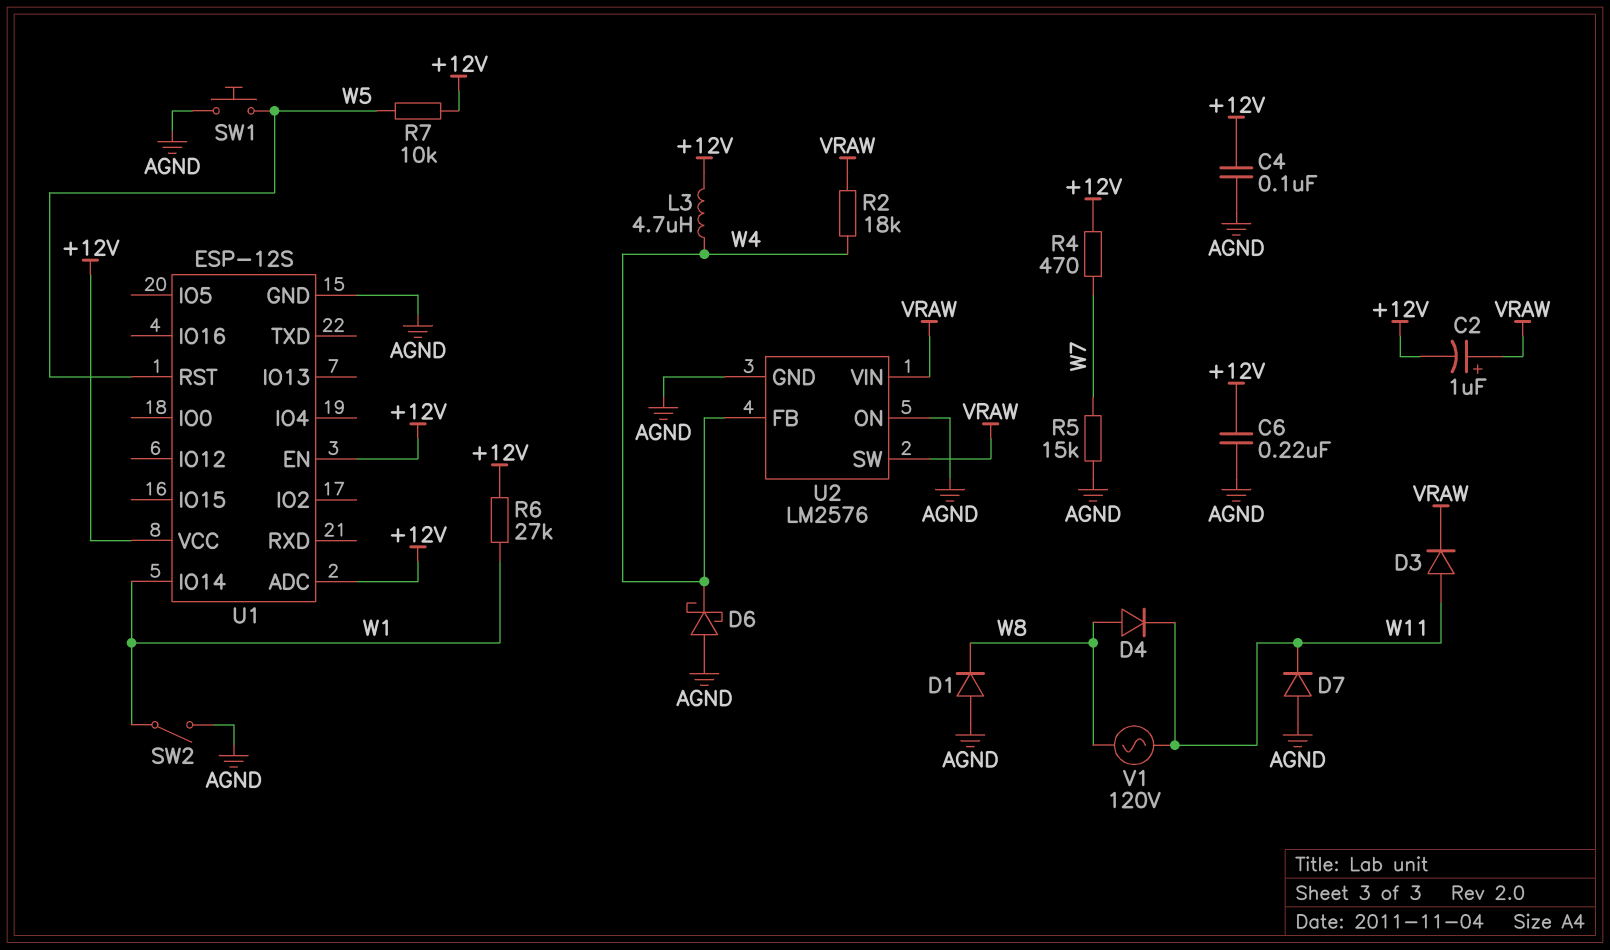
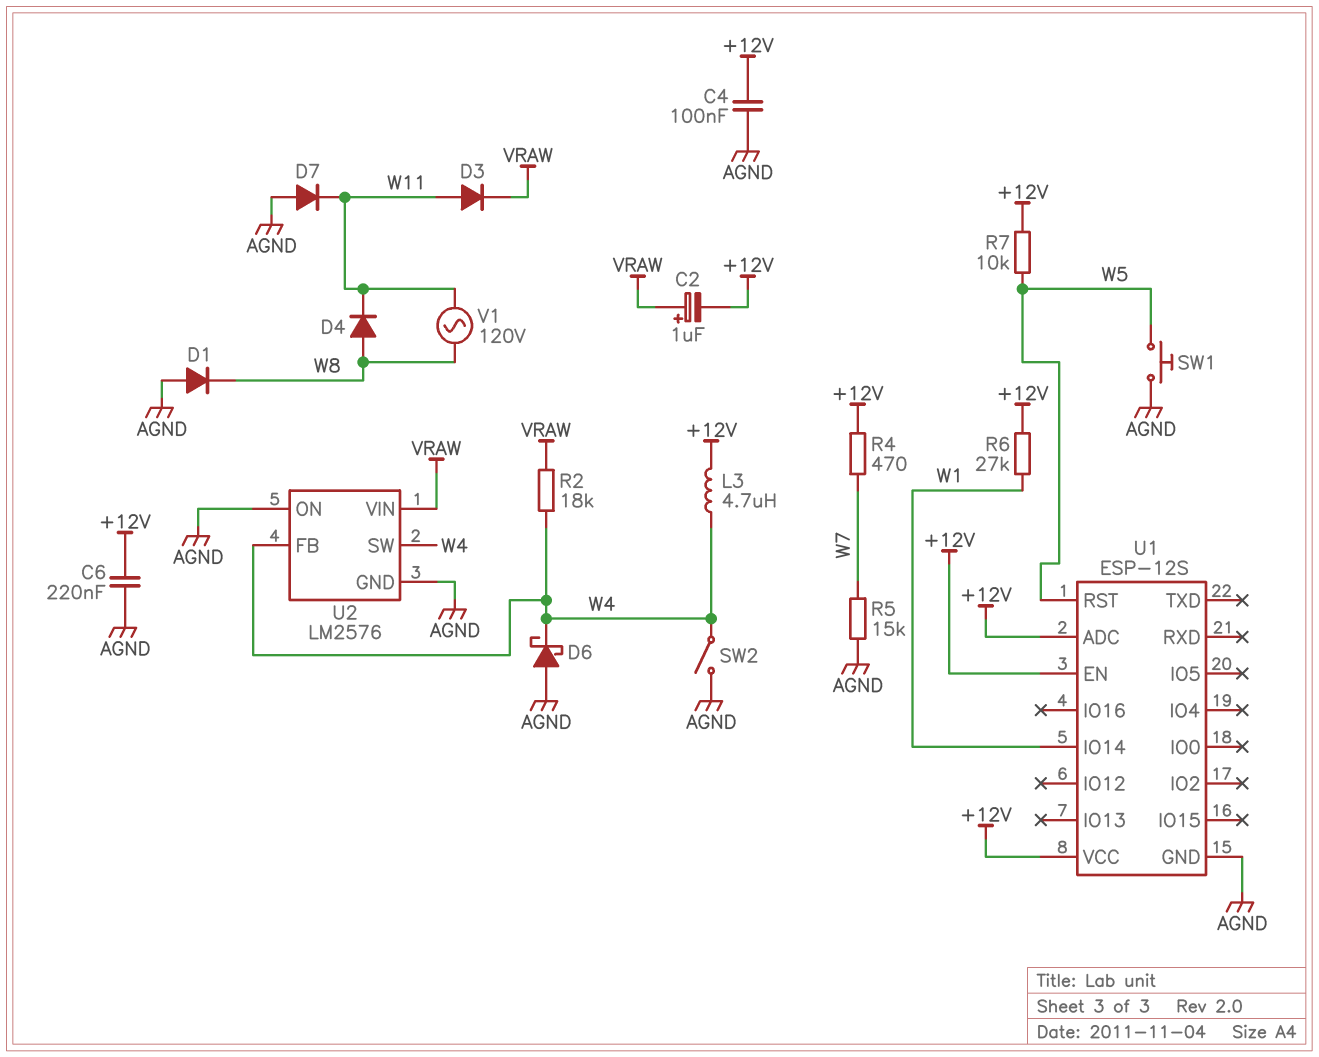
SW2: switch (AGND, W1) -> switch (AGND, W4)
U2 pin SW: VRAW -> W4

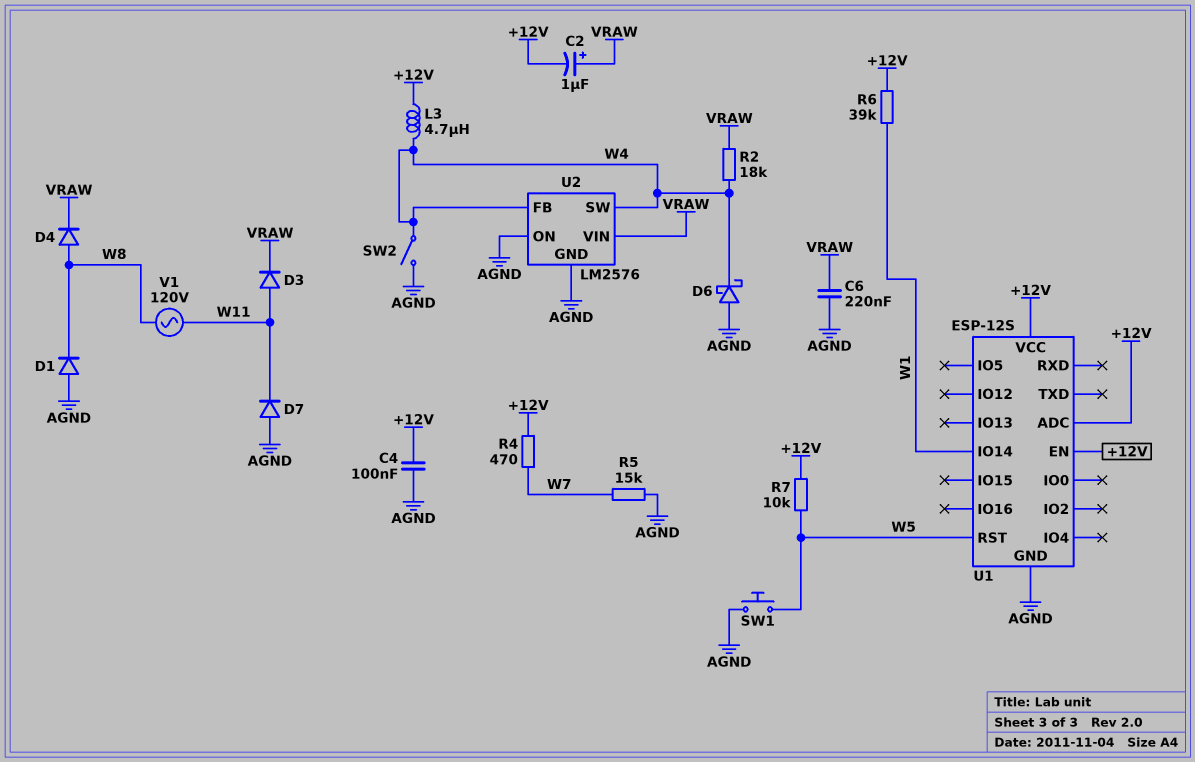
C6: 220nF (+12V, AGND) -> 220nF (AGND, VRAW)
D4: diode (A W8, K W11) -> diode (A W8, K VRAW)
R6: 27k (+12V, W1) -> 39k (+12V, W1)

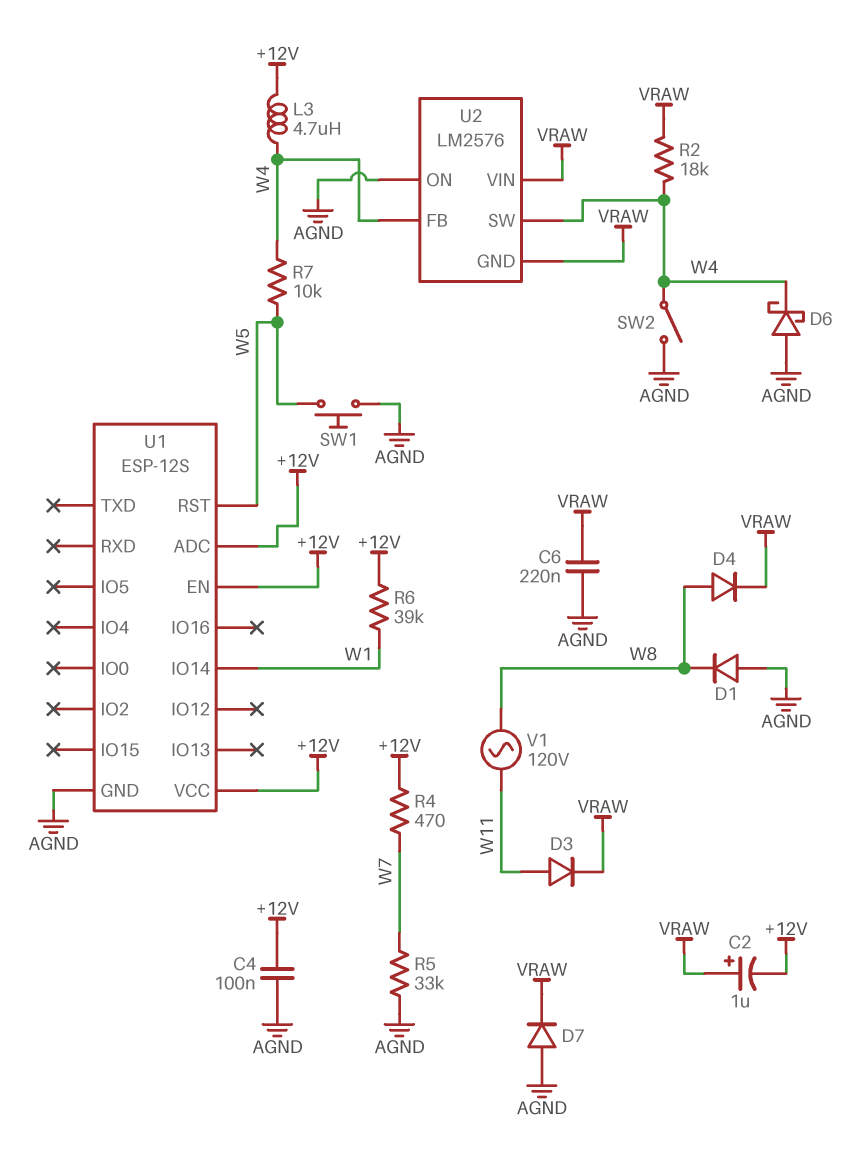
D7: diode (A AGND, K W11) -> diode (A AGND, K VRAW)
R5: 15k (AGND, W7) -> 33k (AGND, W7)
R7: 10k (+12V, W5) -> 10k (W4, W5)
U2 pin GND: AGND -> VRAW

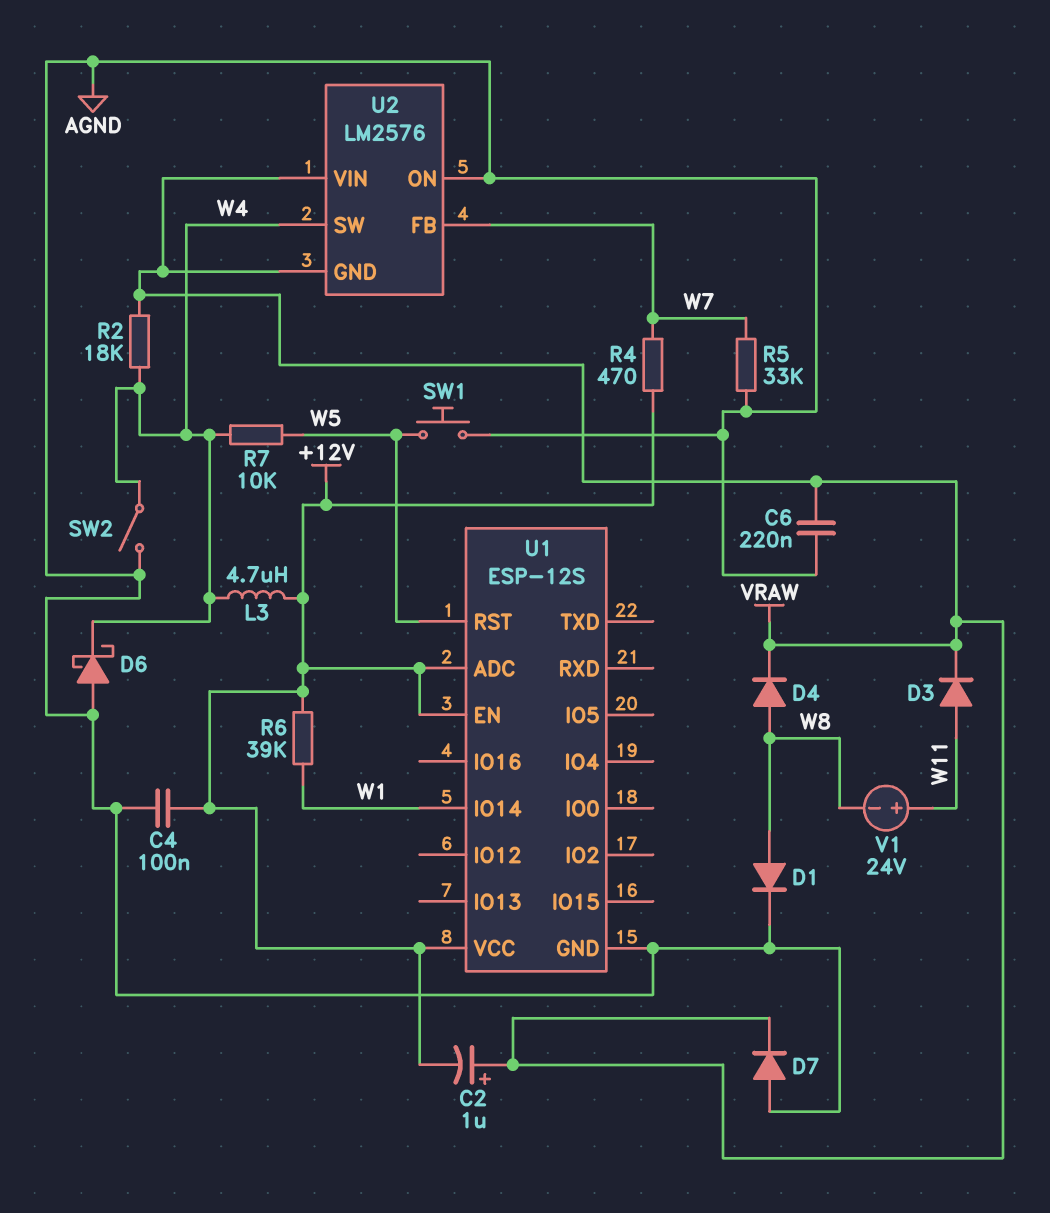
D1: diode (A AGND, K W8) -> diode (A W8, K AGND)
U2 pin FB: W4 -> W7
V1: AC 120V (W8, W11) -> 24V (plus W11, minus W8)

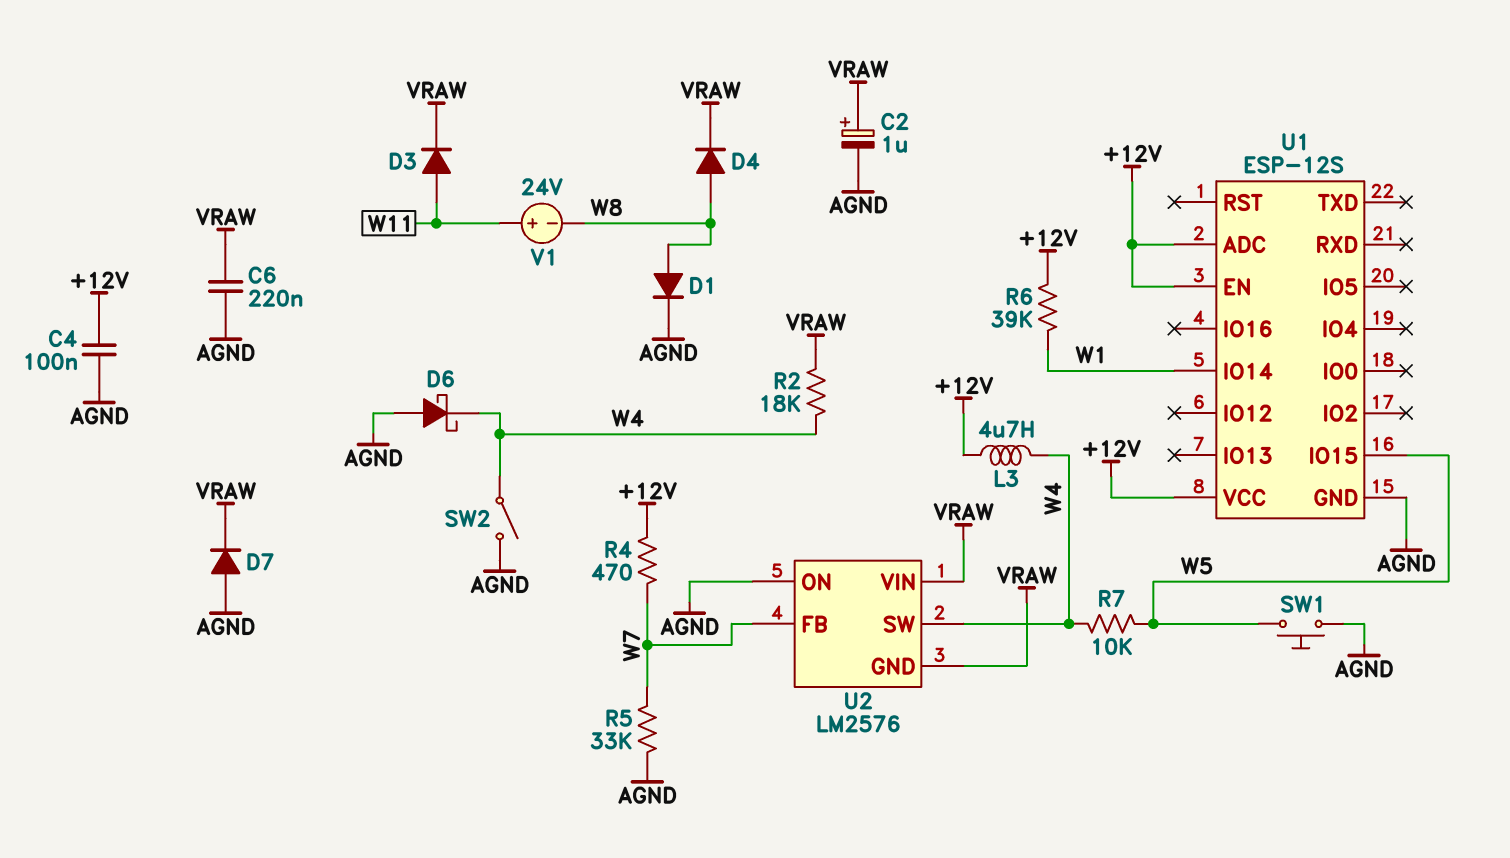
C2: 1uF (plus VRAW, minus +12V) -> 1uF (plus VRAW, minus AGND)
U1 pin IO15: none -> W5
U1 pin RST: W5 -> none

